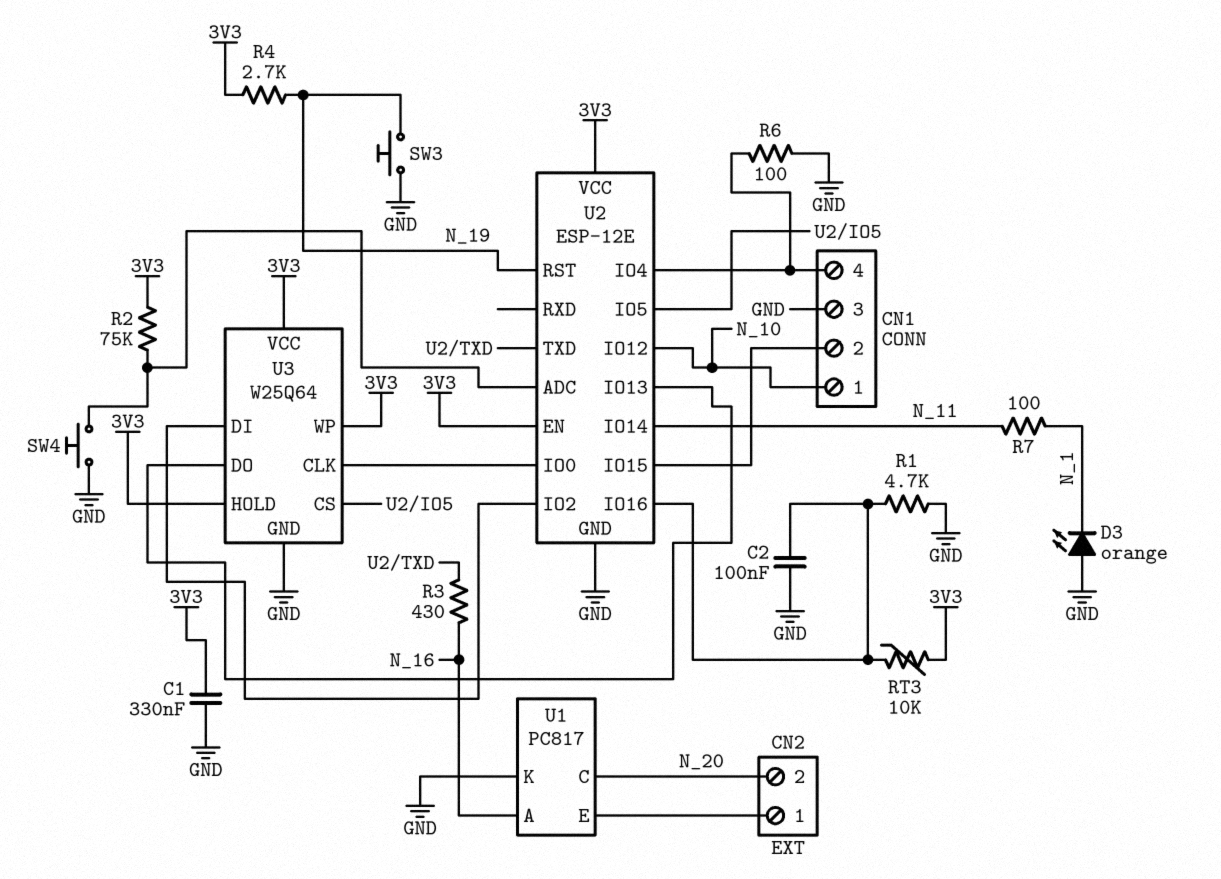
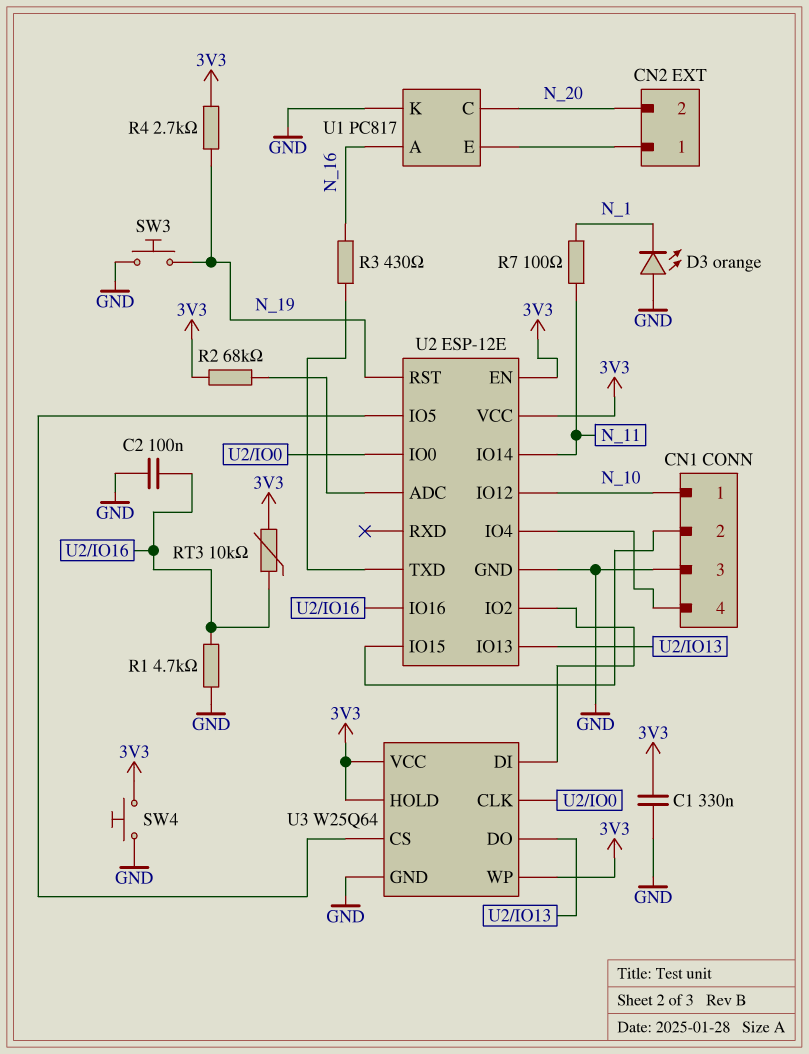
R2: 75k (3V3, U2/ADC) -> 68k (3V3, U2/ADC)
R6: 100 (CN1/4, GND) -> none
SW4: button (GND, U2/ADC) -> button (3V3, GND)

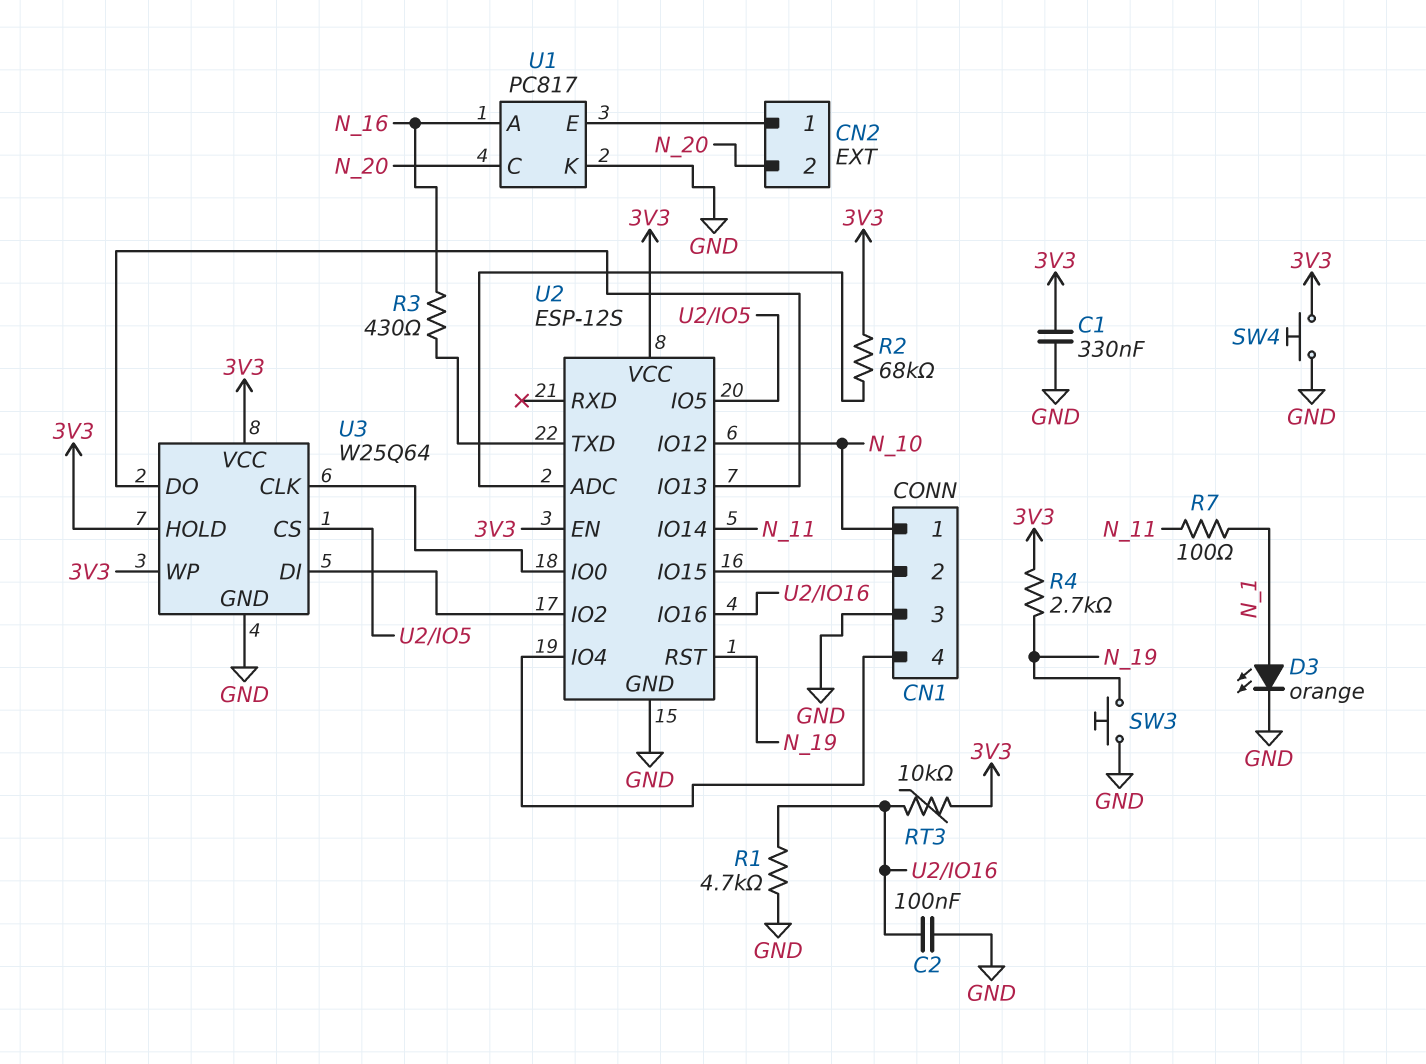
D3: LED orange (A GND, K N_1) -> LED orange (A N_1, K GND)
U2: ESP-12E -> ESP-12S

